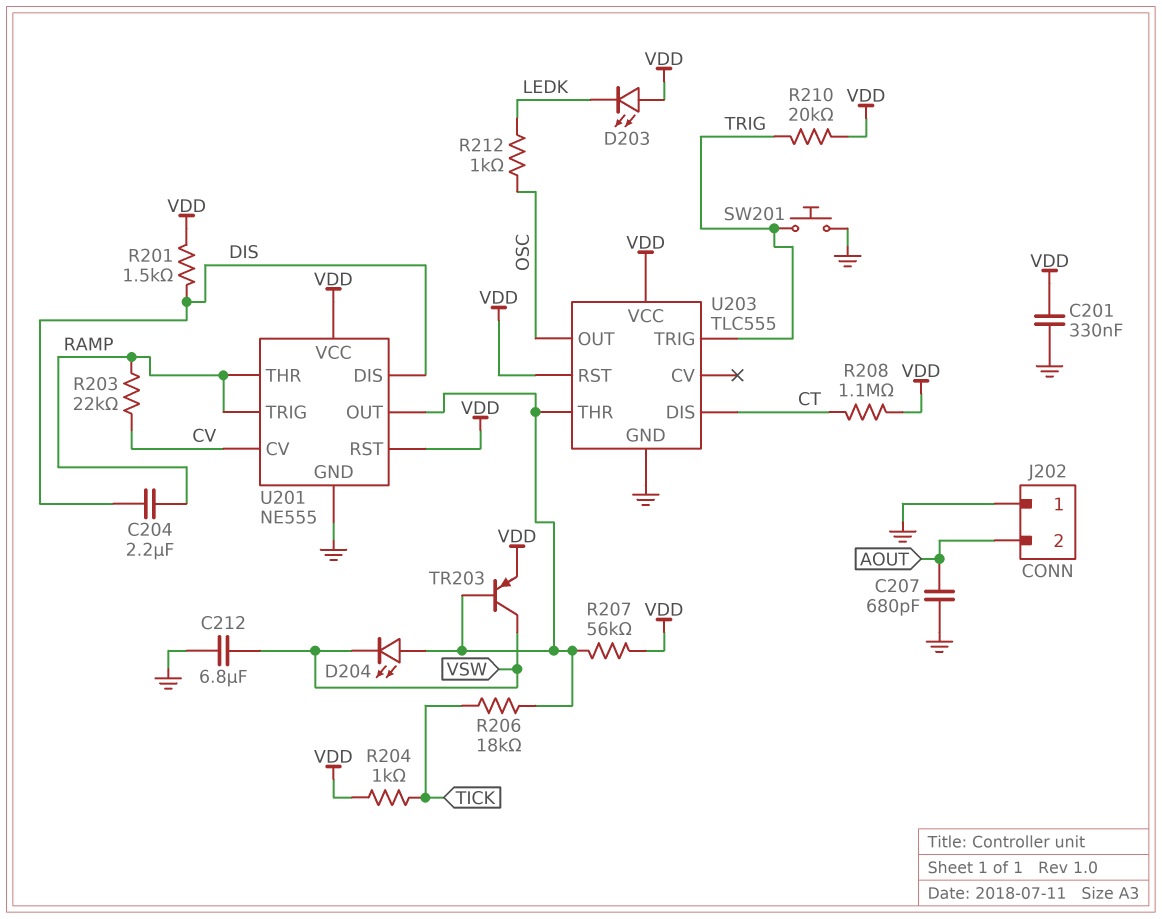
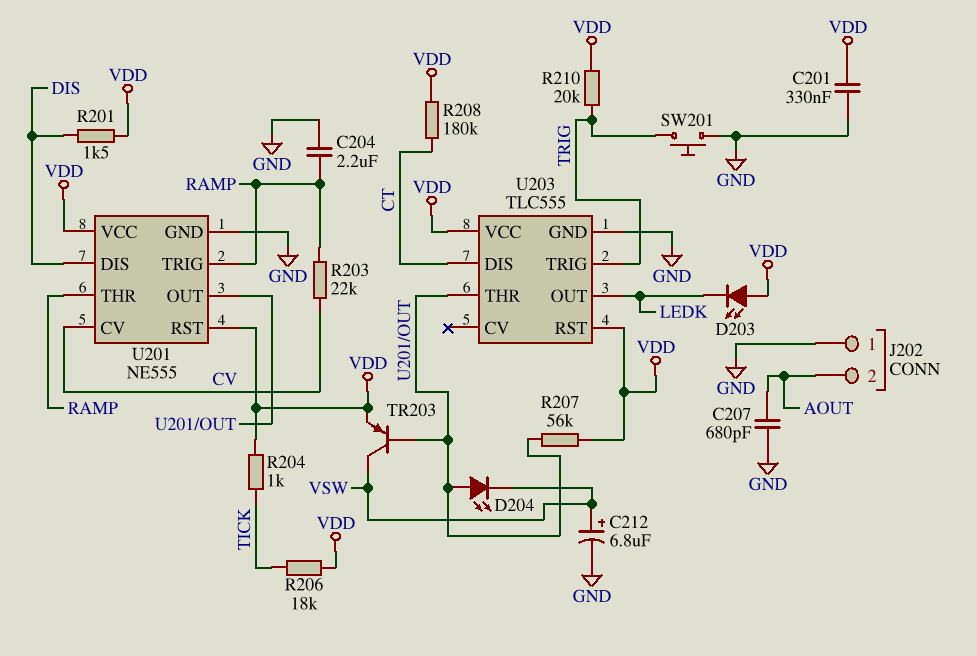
C204: 2.2uF (DIS, RAMP) -> 2.2uF (GND, RAMP)
C212: 6.8uF (GND, VSW) -> 6.8uF (plus VSW, minus GND)
R206: 18k (TICK, U201/OUT) -> 18k (TICK, VDD)
R208: 1.1M (CT, VDD) -> 180k (CT, VDD)
R212: 1k (LEDK, OSC) -> none
U203 pin OUT: OSC -> LEDK

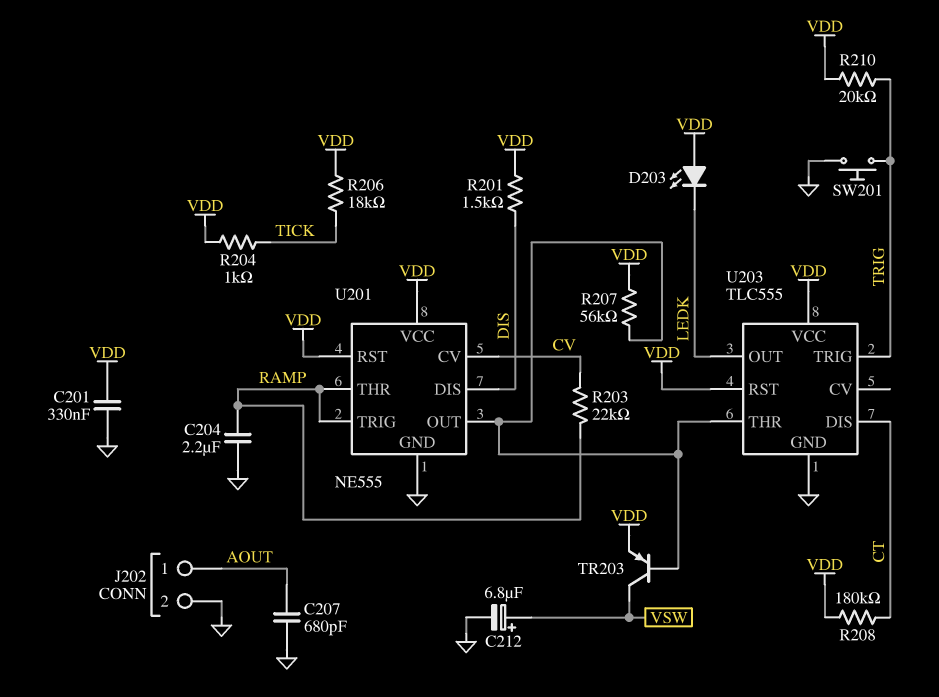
D204: LED (A U201/OUT, K VSW) -> none
J202 pin 1: GND -> AOUT
J202 pin 2: AOUT -> GND

